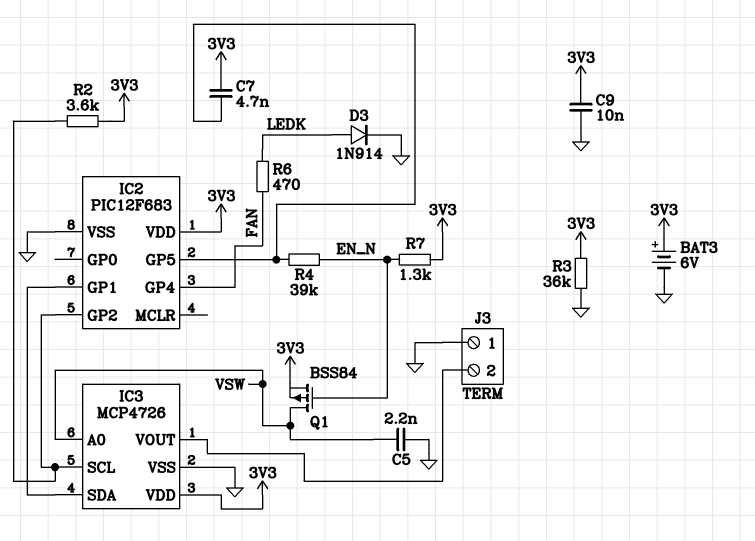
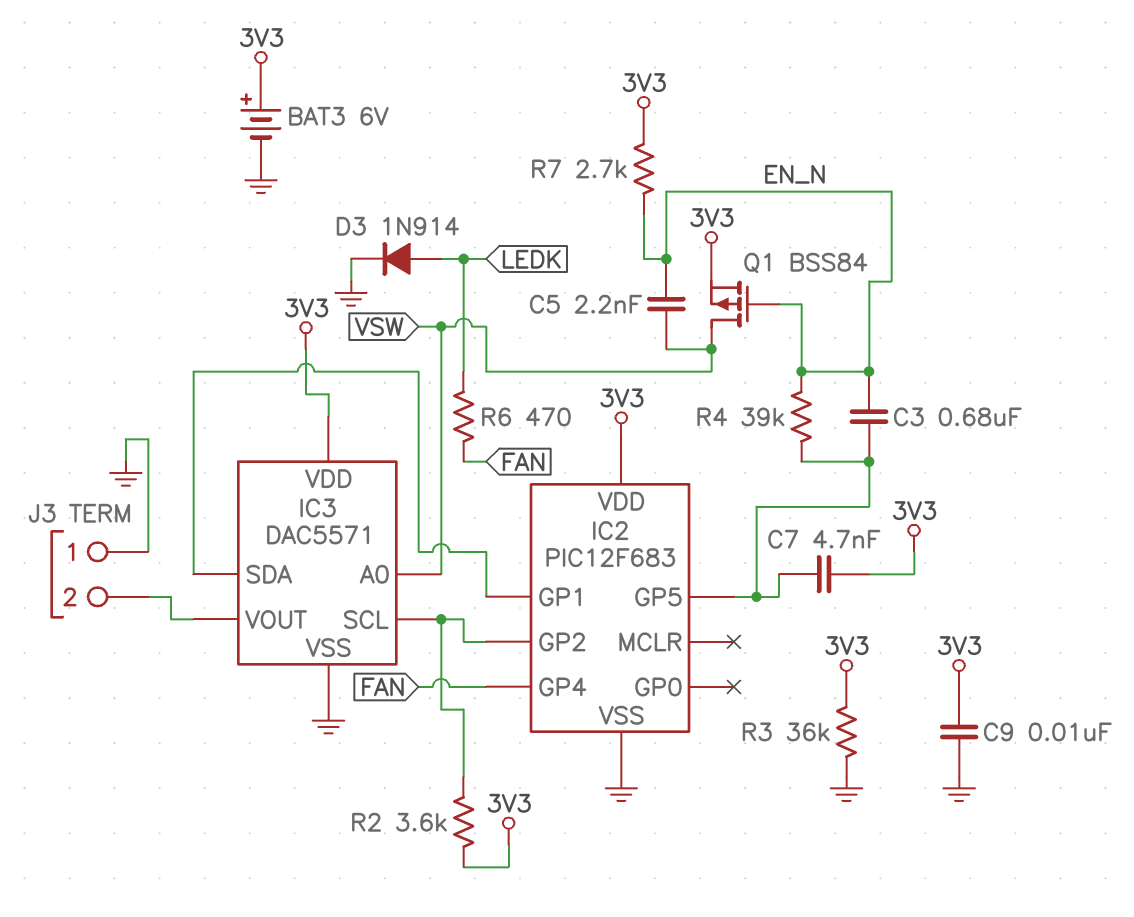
C3: none -> 680nF (EN_N, IC2/GP5)
C5: 2.2nF (GND, VSW) -> 2.2nF (EN_N, VSW)
IC3: MCP4726 -> DAC5571
R7: 1.3k (3V3, EN_N) -> 2.7k (3V3, EN_N)

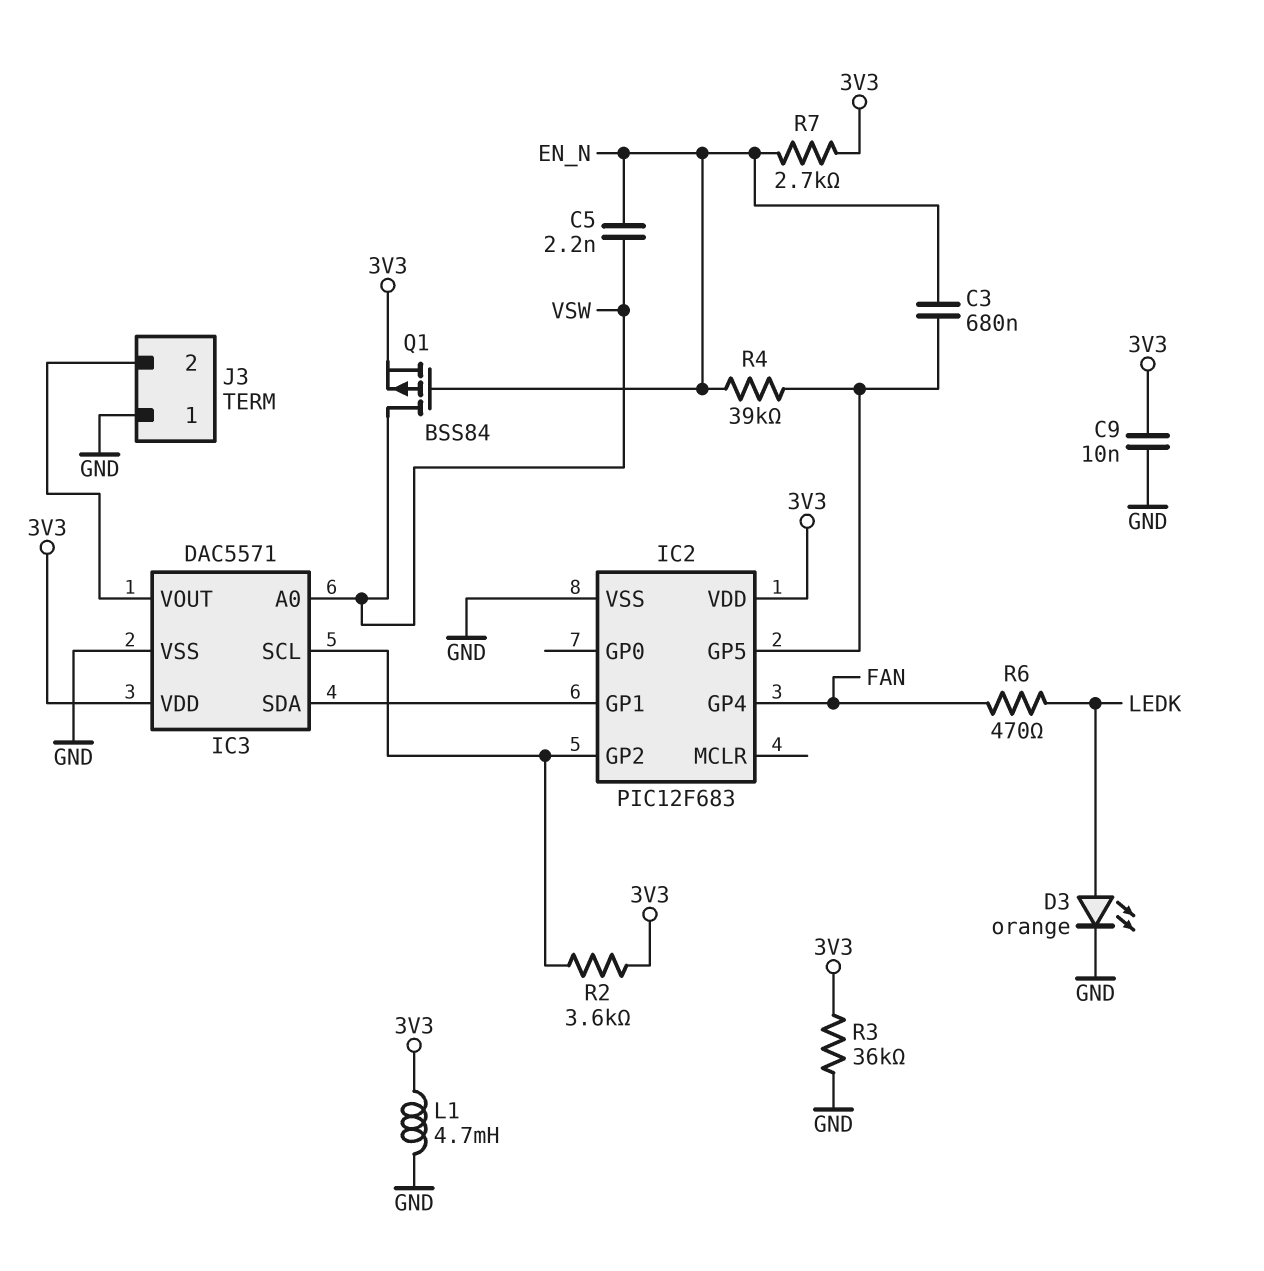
BAT3: 6V (plus 3V3, minus GND) -> none
C7: 4.7nF (3V3, IC2/GP5) -> none
D3: diode 1N914 (A LEDK, K GND) -> LED orange (A LEDK, K GND)
L1: none -> 4.7mH (3V3, GND)

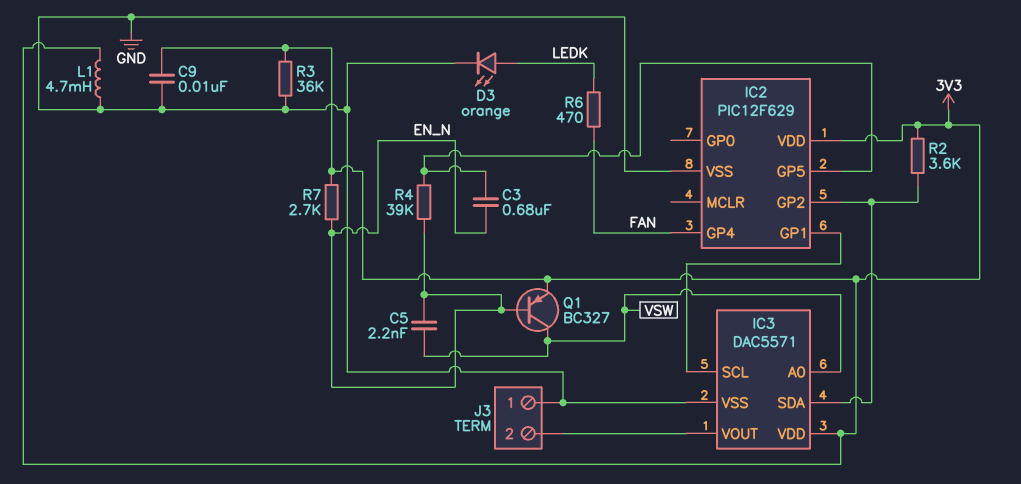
IC2: PIC12F683 -> PIC12F629
IC3 pin SCL: IC2/GP2 -> IC2/GP1
IC3 pin SDA: IC2/GP1 -> IC2/GP2
Q1: PMOS BSS84 (G EN_N, D VSW, S 3V3) -> PNP BC327 (B EN_N, C VSW, E 3V3)

